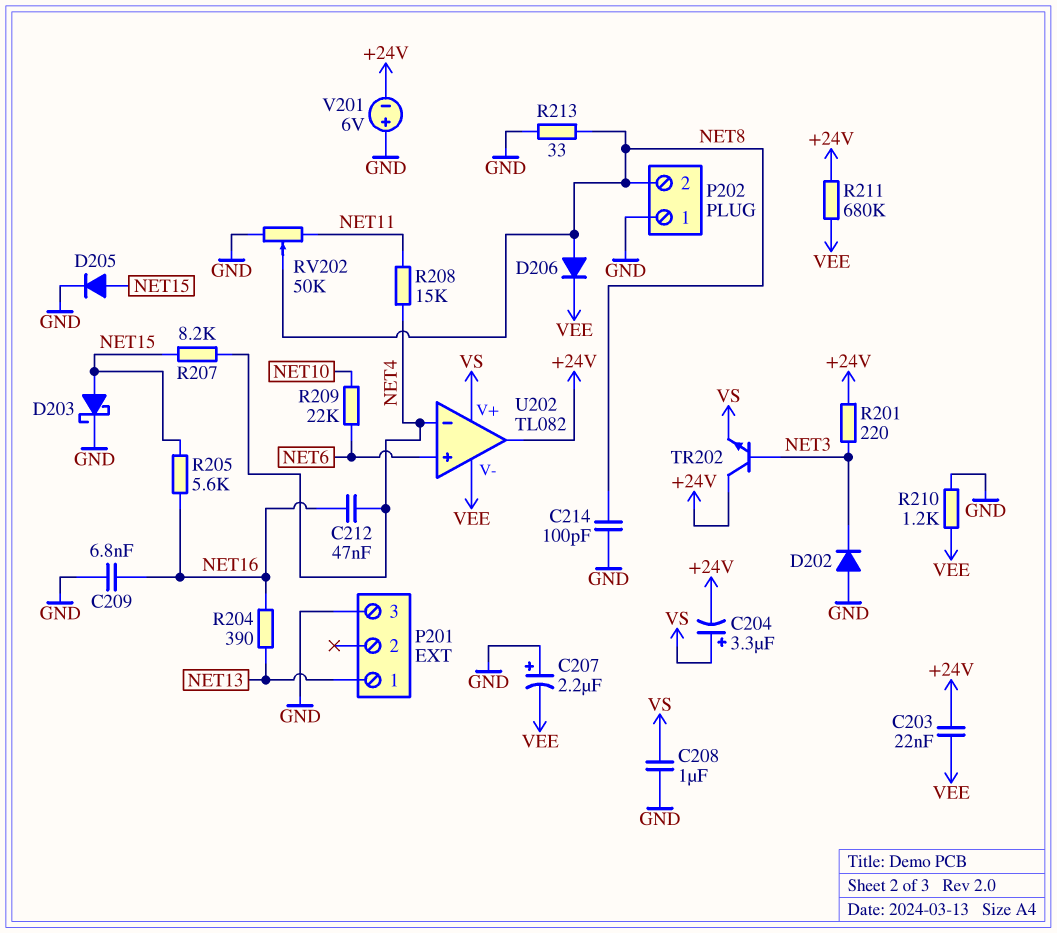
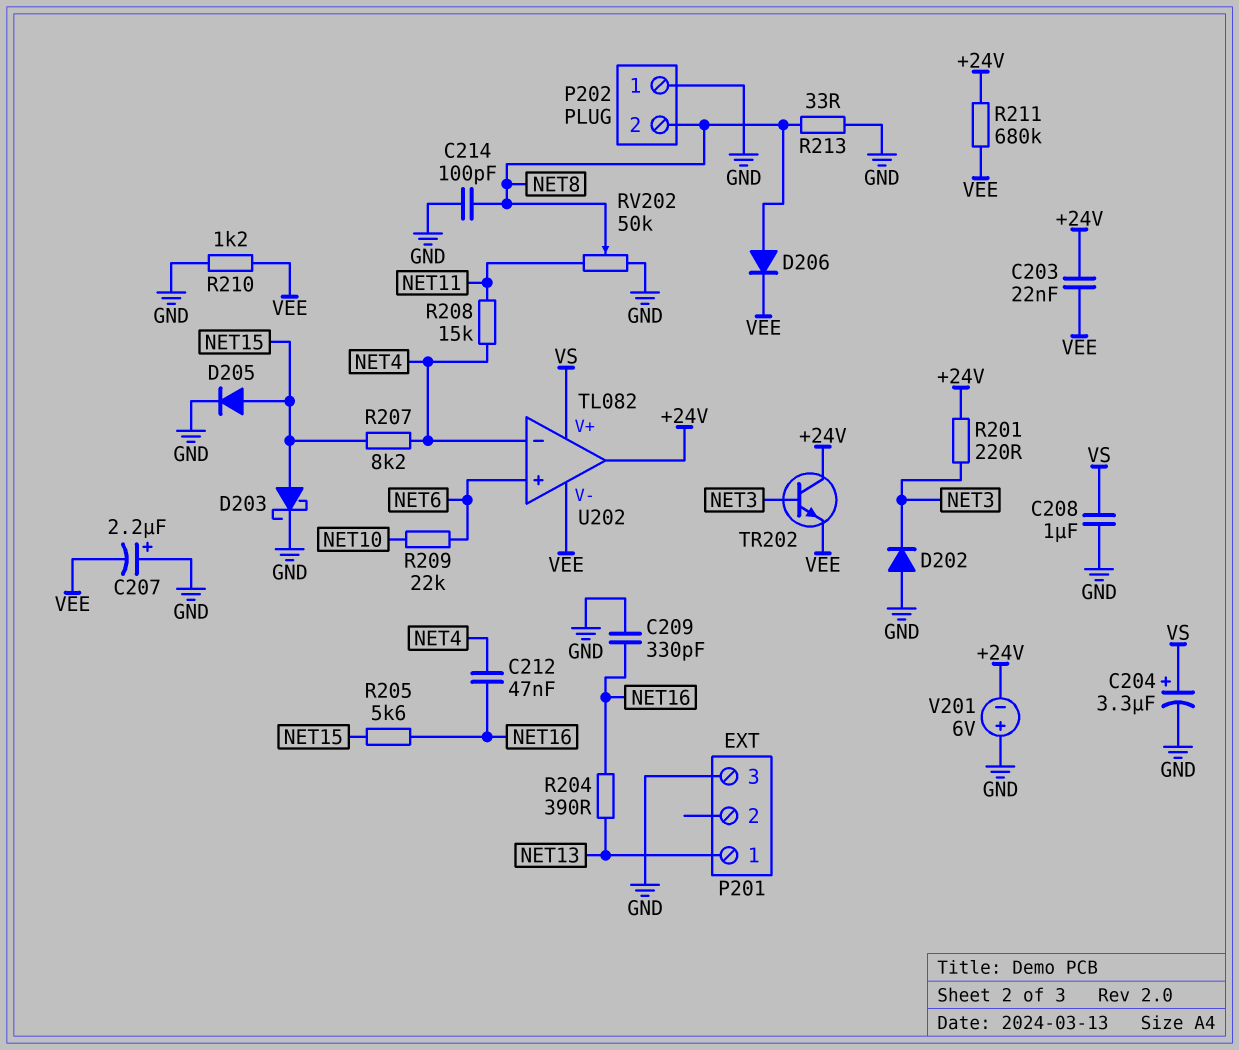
C204: 3.3uF (plus VS, minus +24V) -> 3.3uF (plus VS, minus GND)
C209: 6.8nF (GND, NET16) -> 330pF (GND, NET16)
TR202: NPN (B NET3, C +24V, E VS) -> NPN (B NET3, C +24V, E VEE)

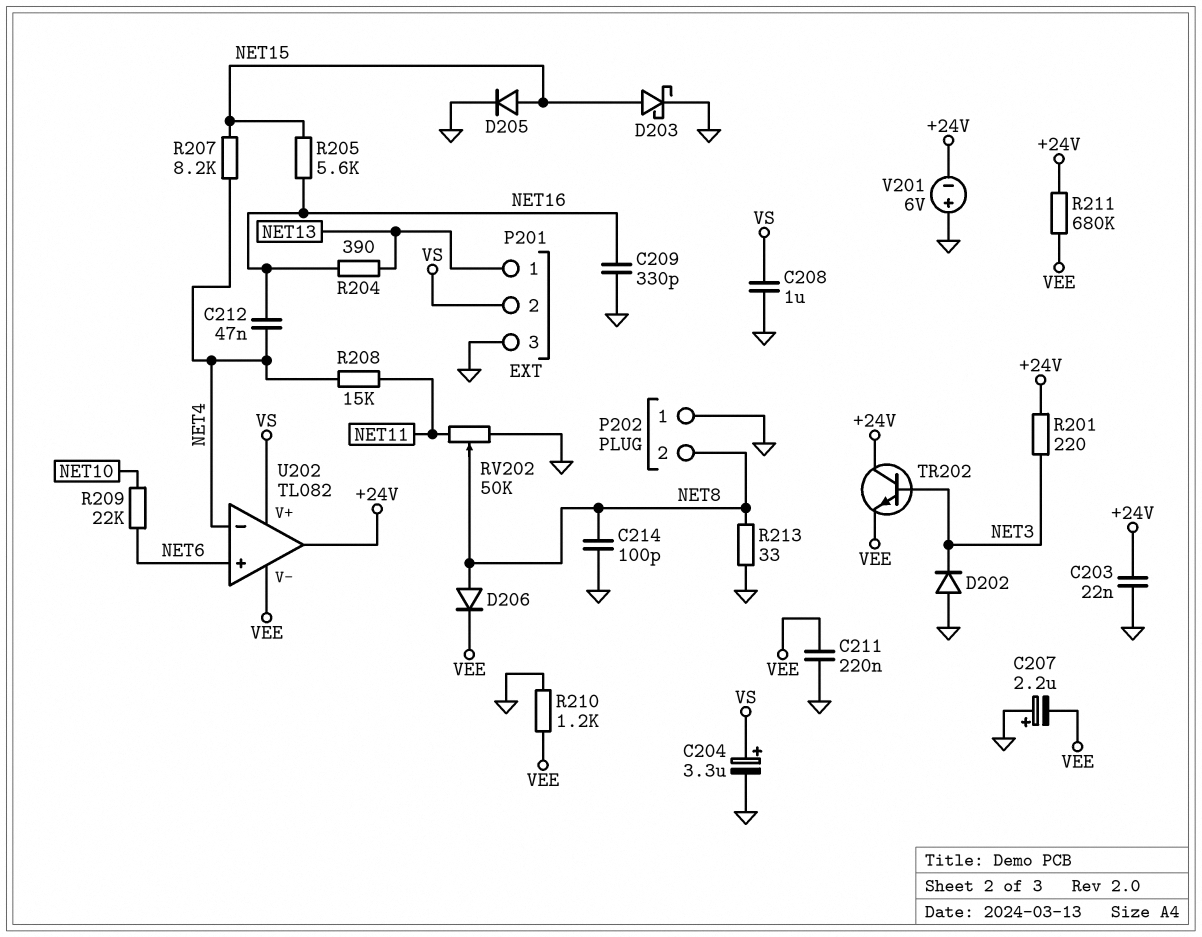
C203: 22nF (+24V, VEE) -> 22nF (+24V, GND)
C211: none -> 220nF (GND, VEE)
P201 pin 2: none -> VS

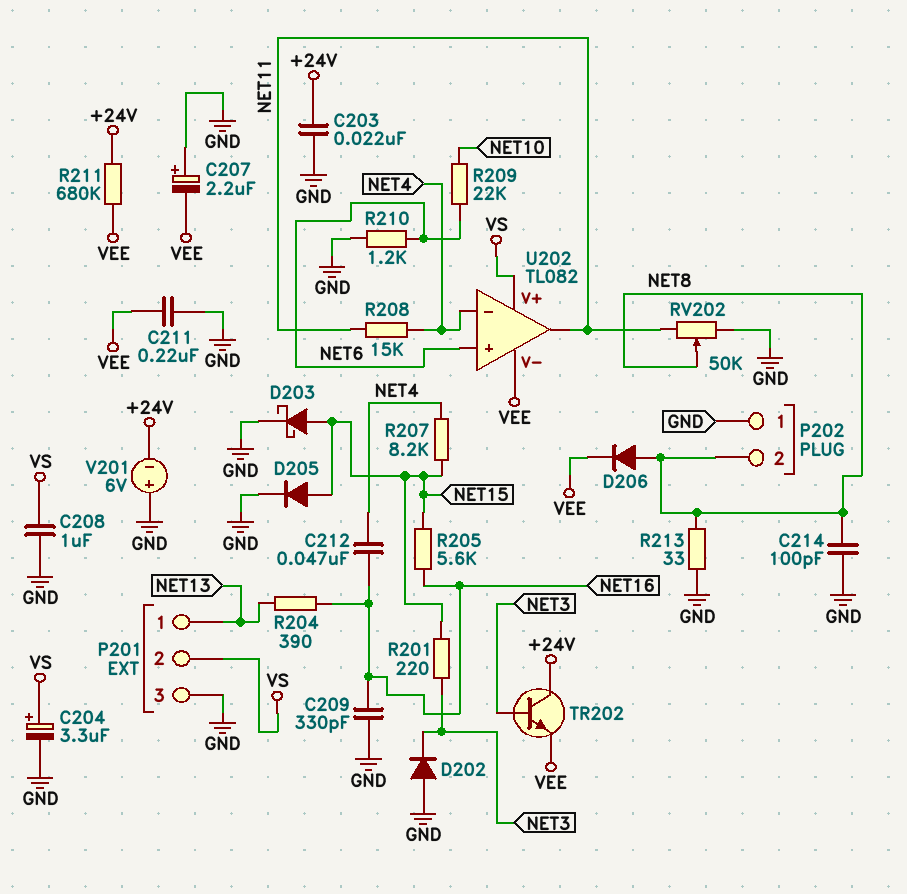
R201: 220 (+24V, NET3) -> 220 (NET3, NET15)
R210: 1.2k (GND, VEE) -> 1.2k (GND, NET6)
U202 pin out: +24V -> NET11

